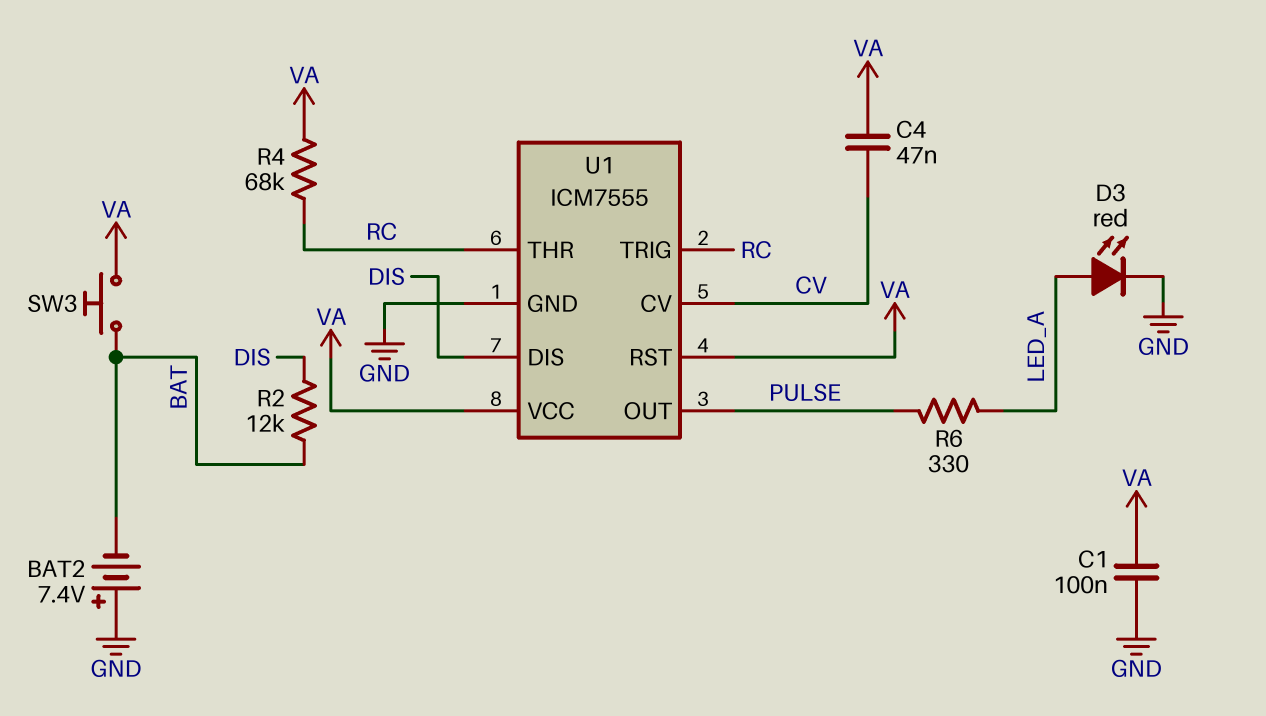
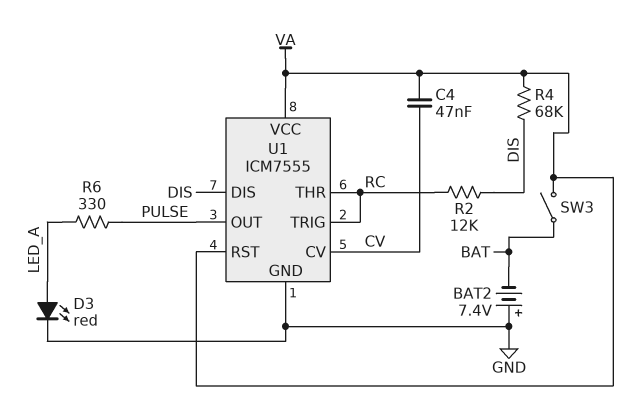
C1: 100nF (GND, VA) -> none
R2: 12k (BAT, DIS) -> 12k (DIS, RC)
R4: 68k (RC, VA) -> 68k (DIS, VA)
SW3: button (BAT, VA) -> switch (BAT, VA)

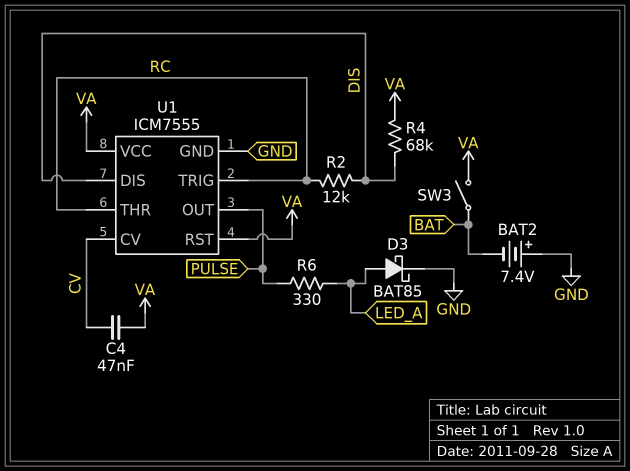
D3: LED red (A LED_A, K GND) -> schottky BAT85 (A LED_A, K GND)

